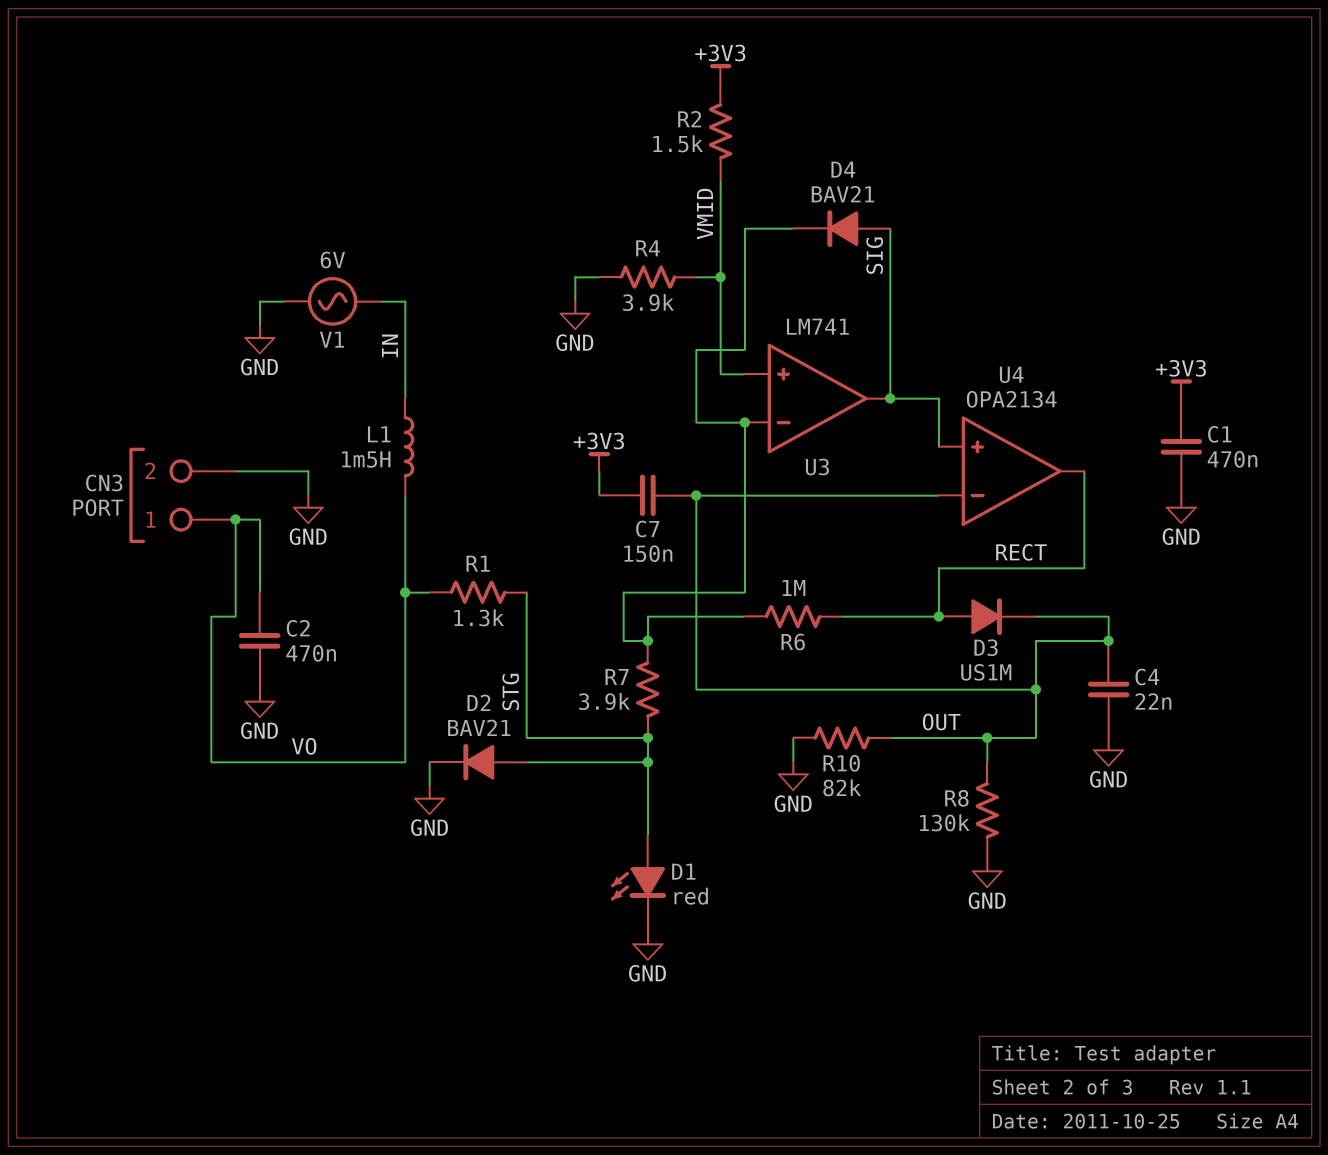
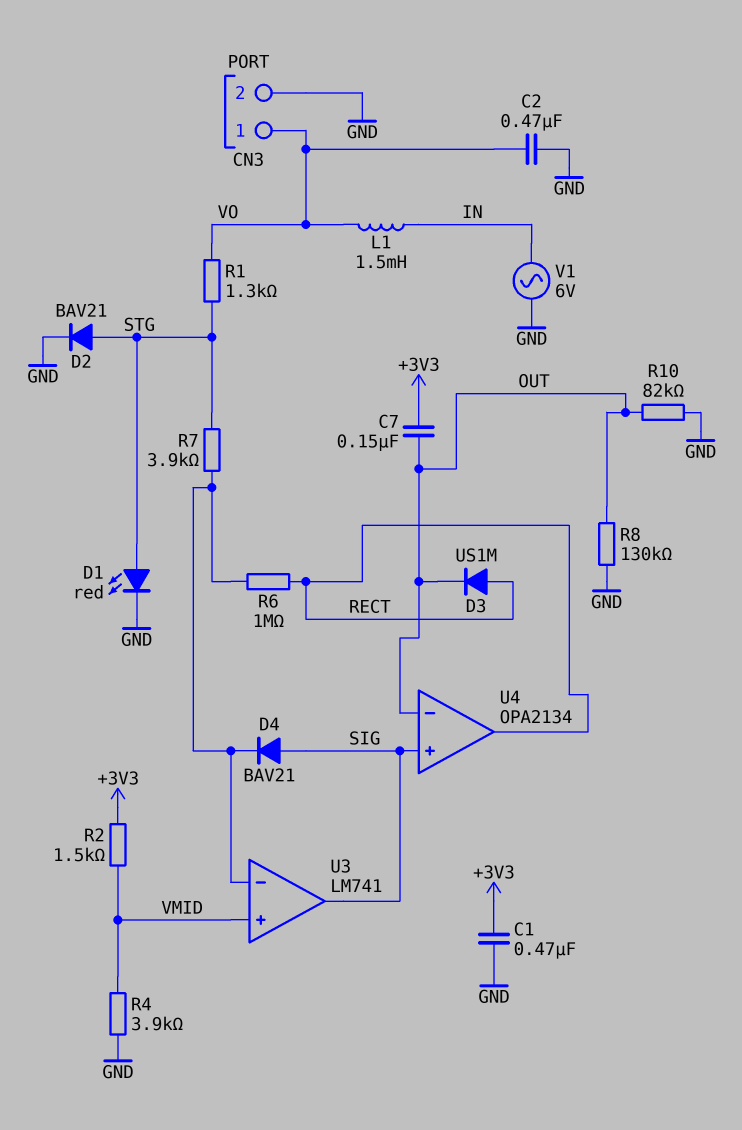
C4: 22nF (GND, OUT) -> none

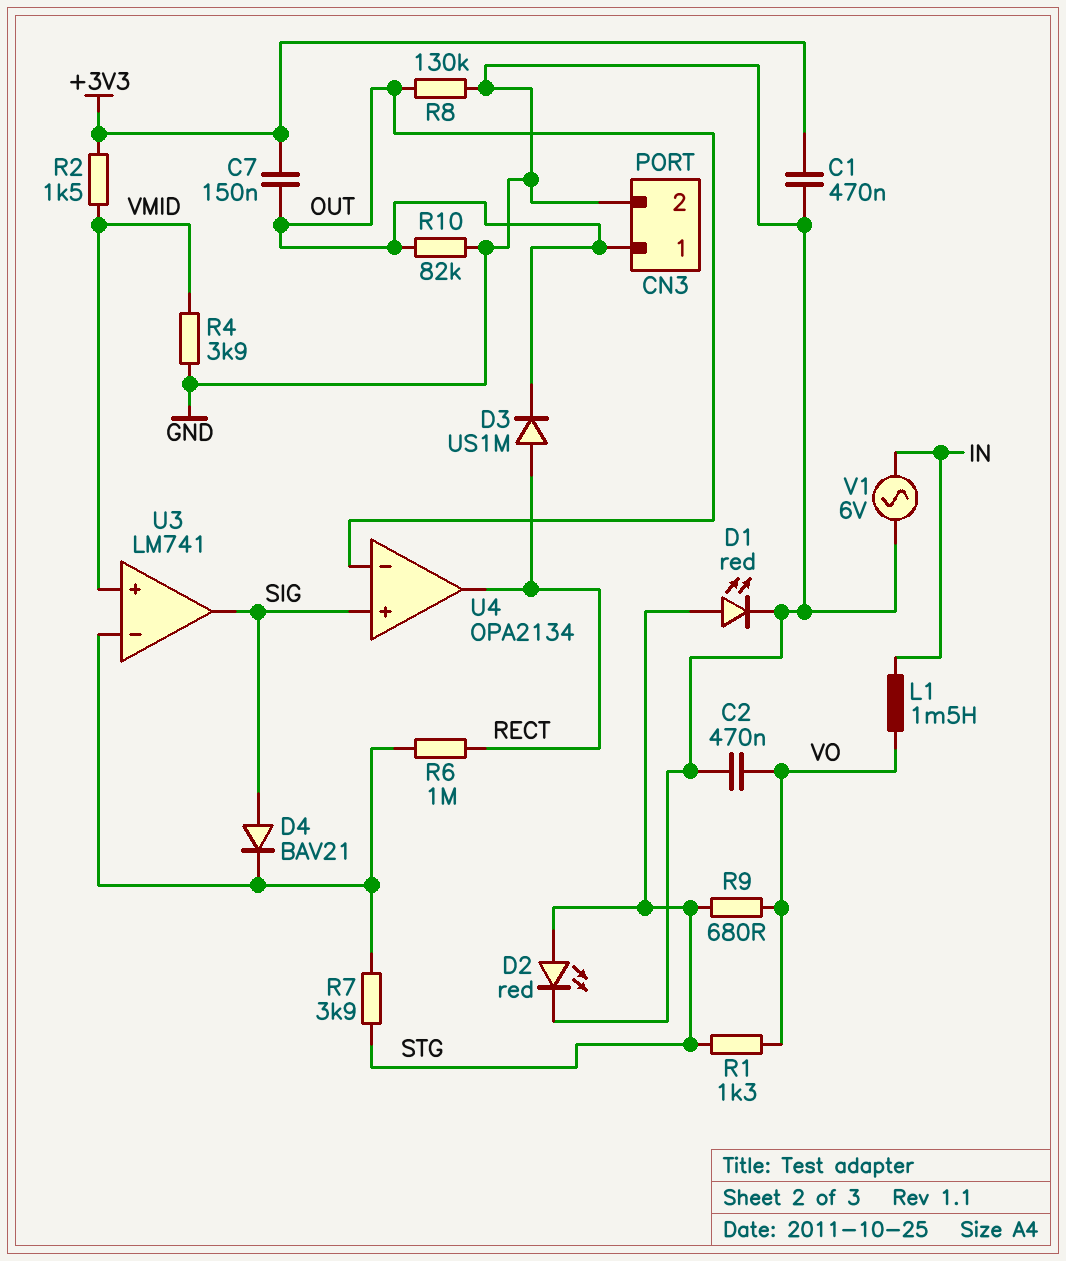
CN3 pin 1: VO -> OUT
D2: diode BAV21 (A STG, K GND) -> LED red (A STG, K GND)
R9: none -> 680 (STG, VO)

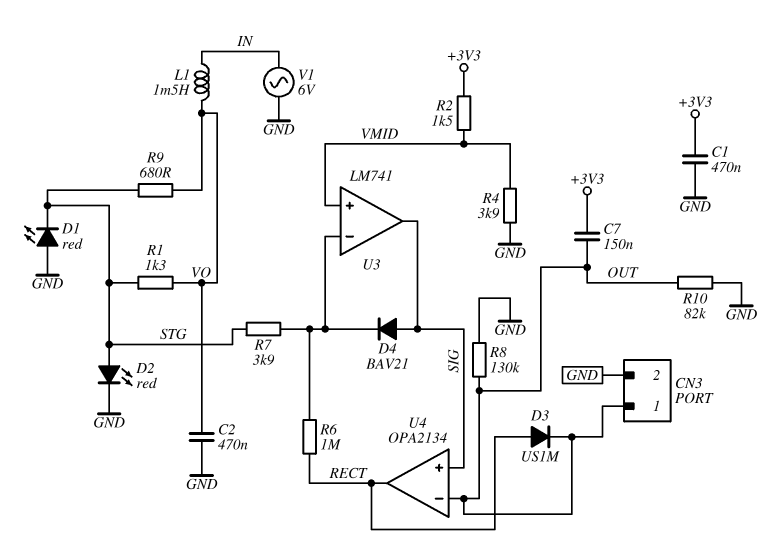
D1: LED red (A STG, K GND) -> LED red (A GND, K STG)

